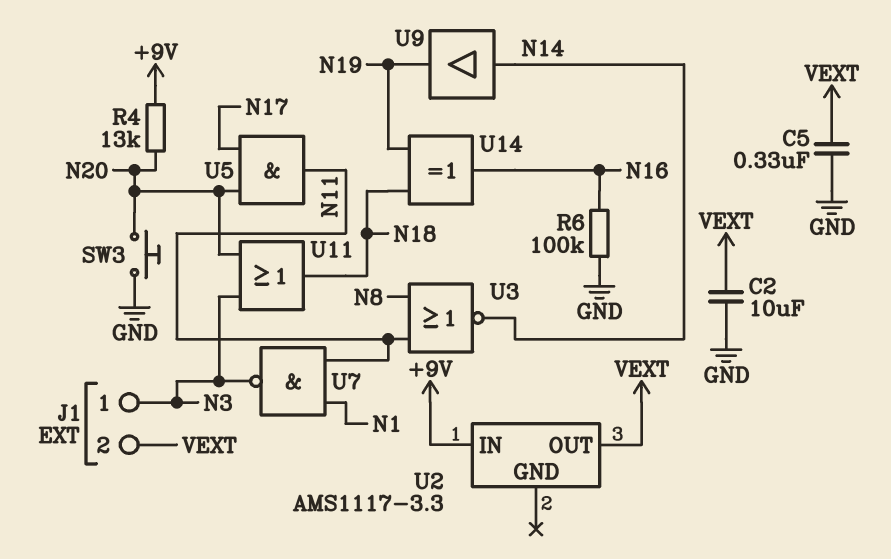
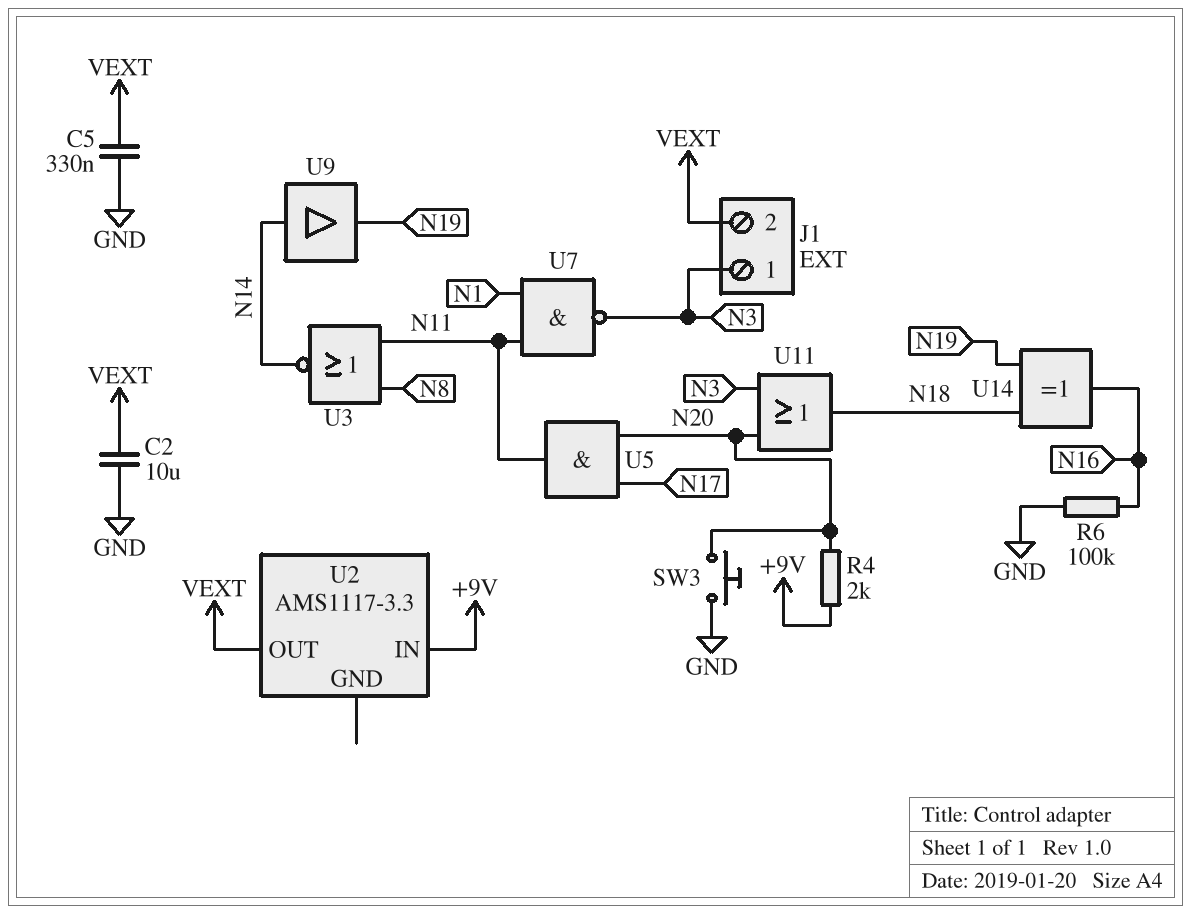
R4: 13k (+9V, N20) -> 2k (+9V, N20)

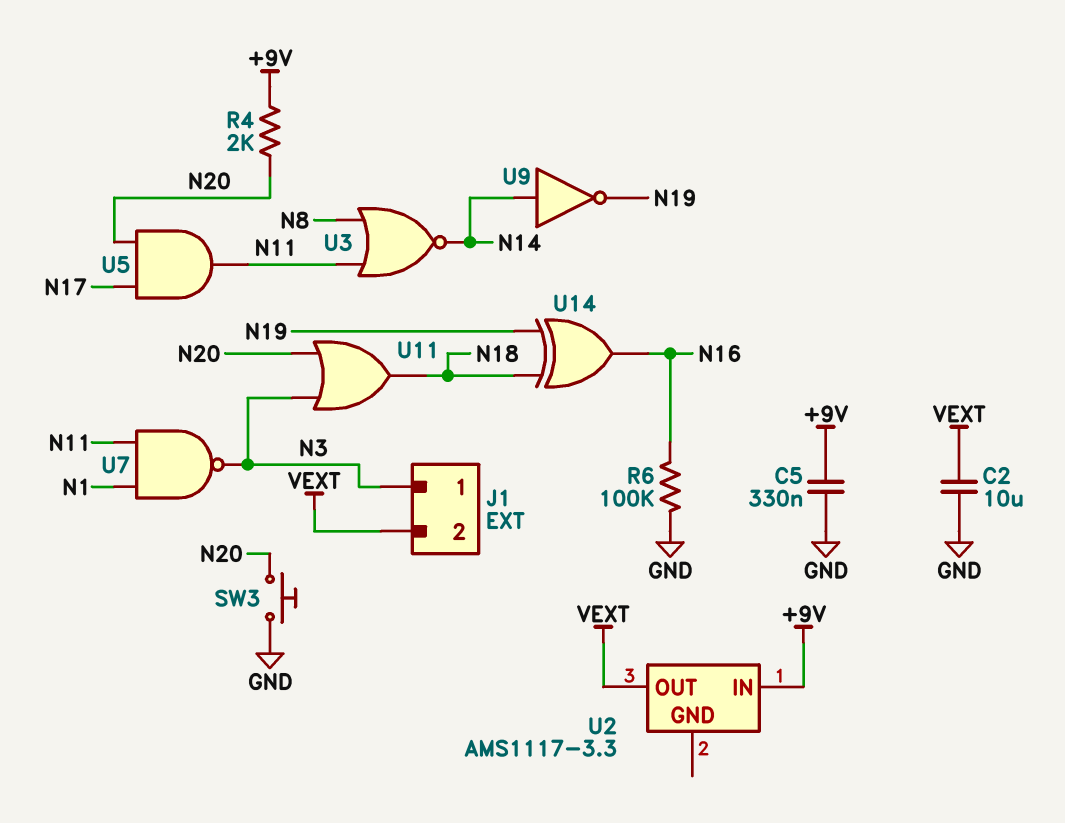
C5: 330nF (GND, VEXT) -> 330nF (+9V, GND)
U9: buffer (in N14, out N19) -> NOT (in N14, out N19)

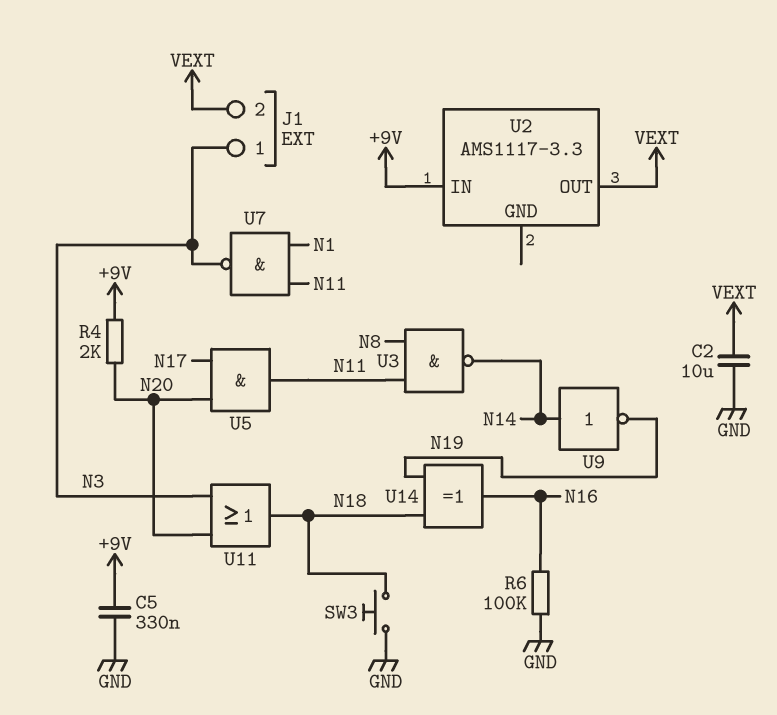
SW3: button (GND, N20) -> button (GND, N18)
U3: NOR (in N8, in N11, out N14) -> NAND (in N8, in N11, out N14)

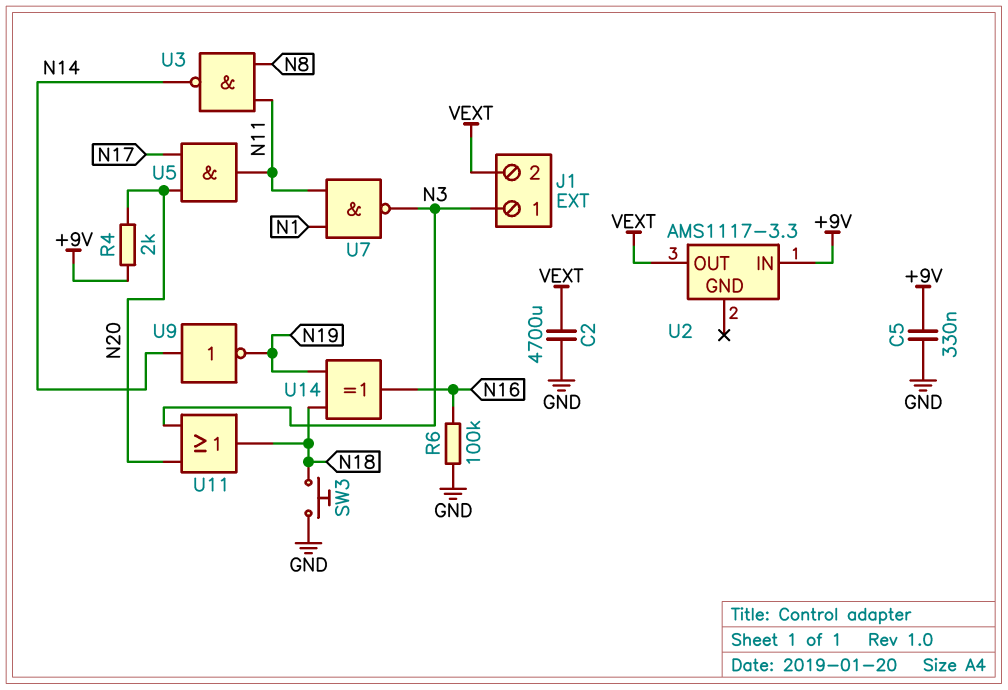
C2: 10uF (GND, VEXT) -> 4700uF (GND, VEXT)

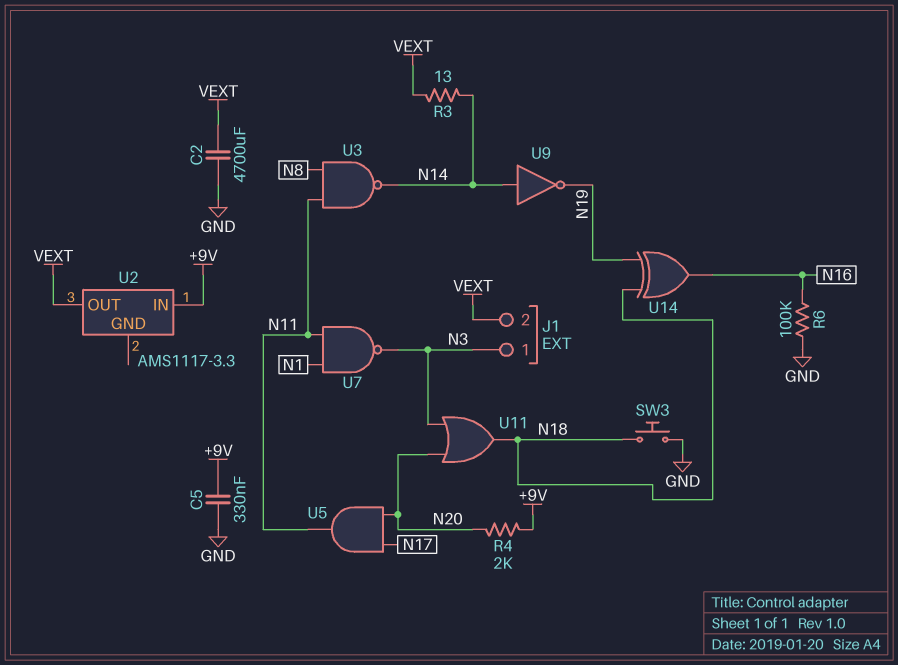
R3: none -> 13 (N14, VEXT)

